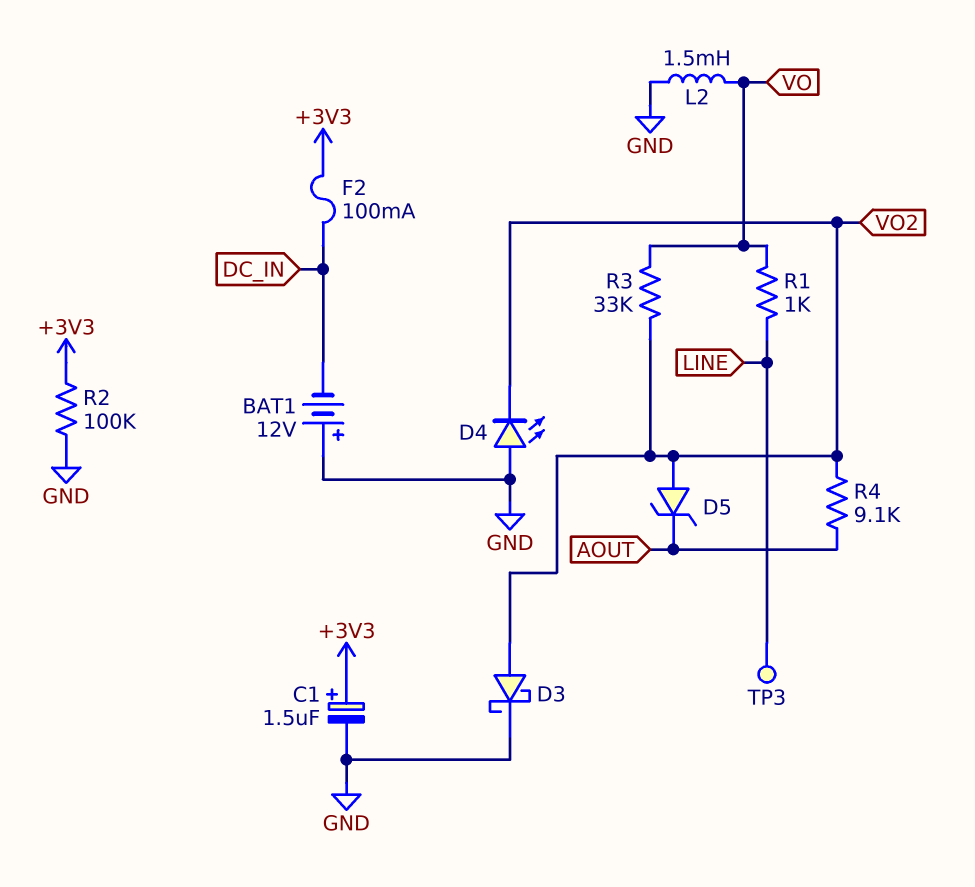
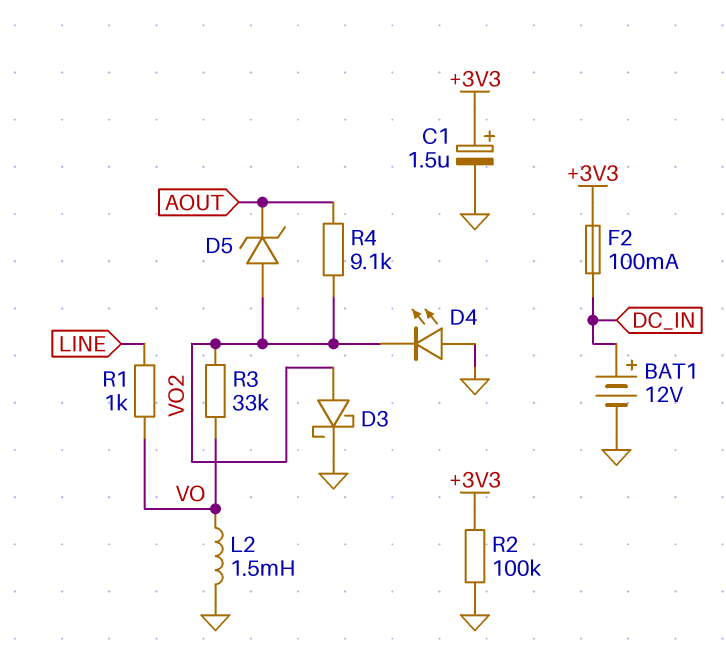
BAT1: 12V (plus GND, minus DC_IN) -> 12V (plus DC_IN, minus GND)
TP3: test point (LINE) -> none

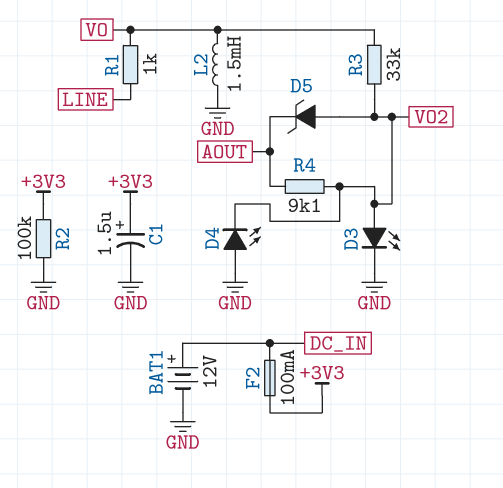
D3: schottky (A VO2, K GND) -> LED (A VO2, K GND)

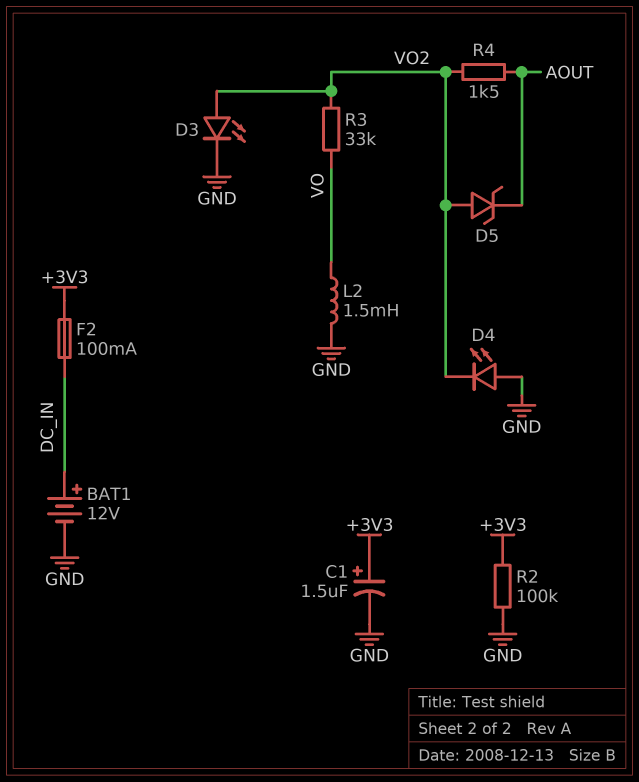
R1: 1k (LINE, VO) -> none
R4: 9.1k (AOUT, VO2) -> 1.5k (AOUT, VO2)

